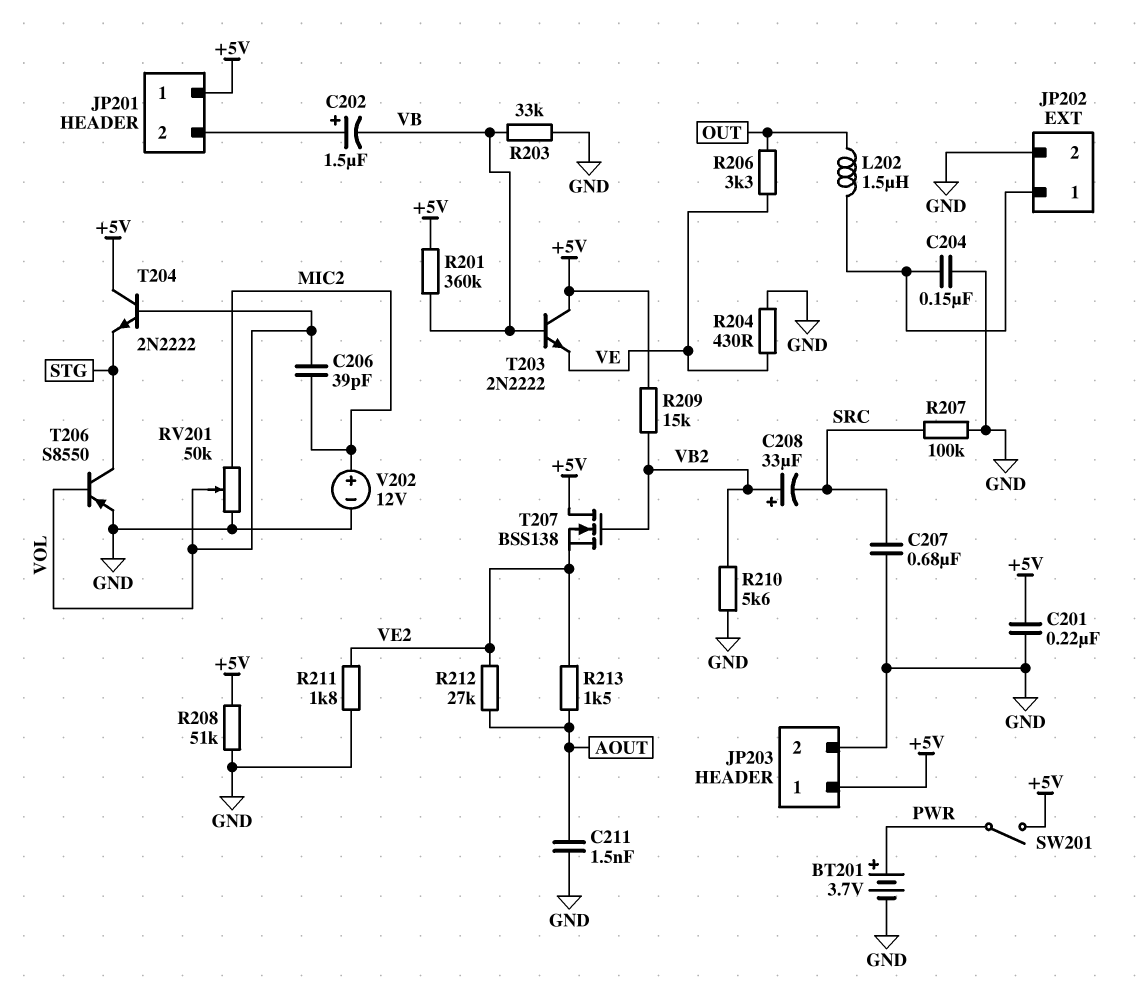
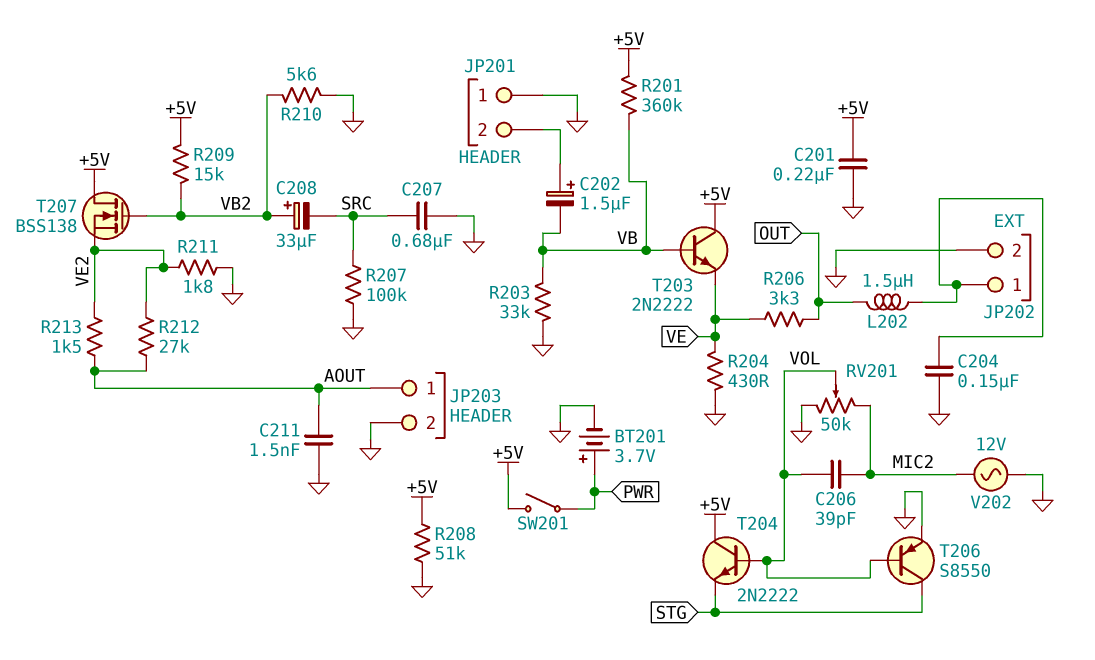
JP201 pin 1: +5V -> GND
JP203 pin 1: +5V -> AOUT
V202: 12V (plus MIC2, minus GND) -> AC 12V (GND, MIC2)

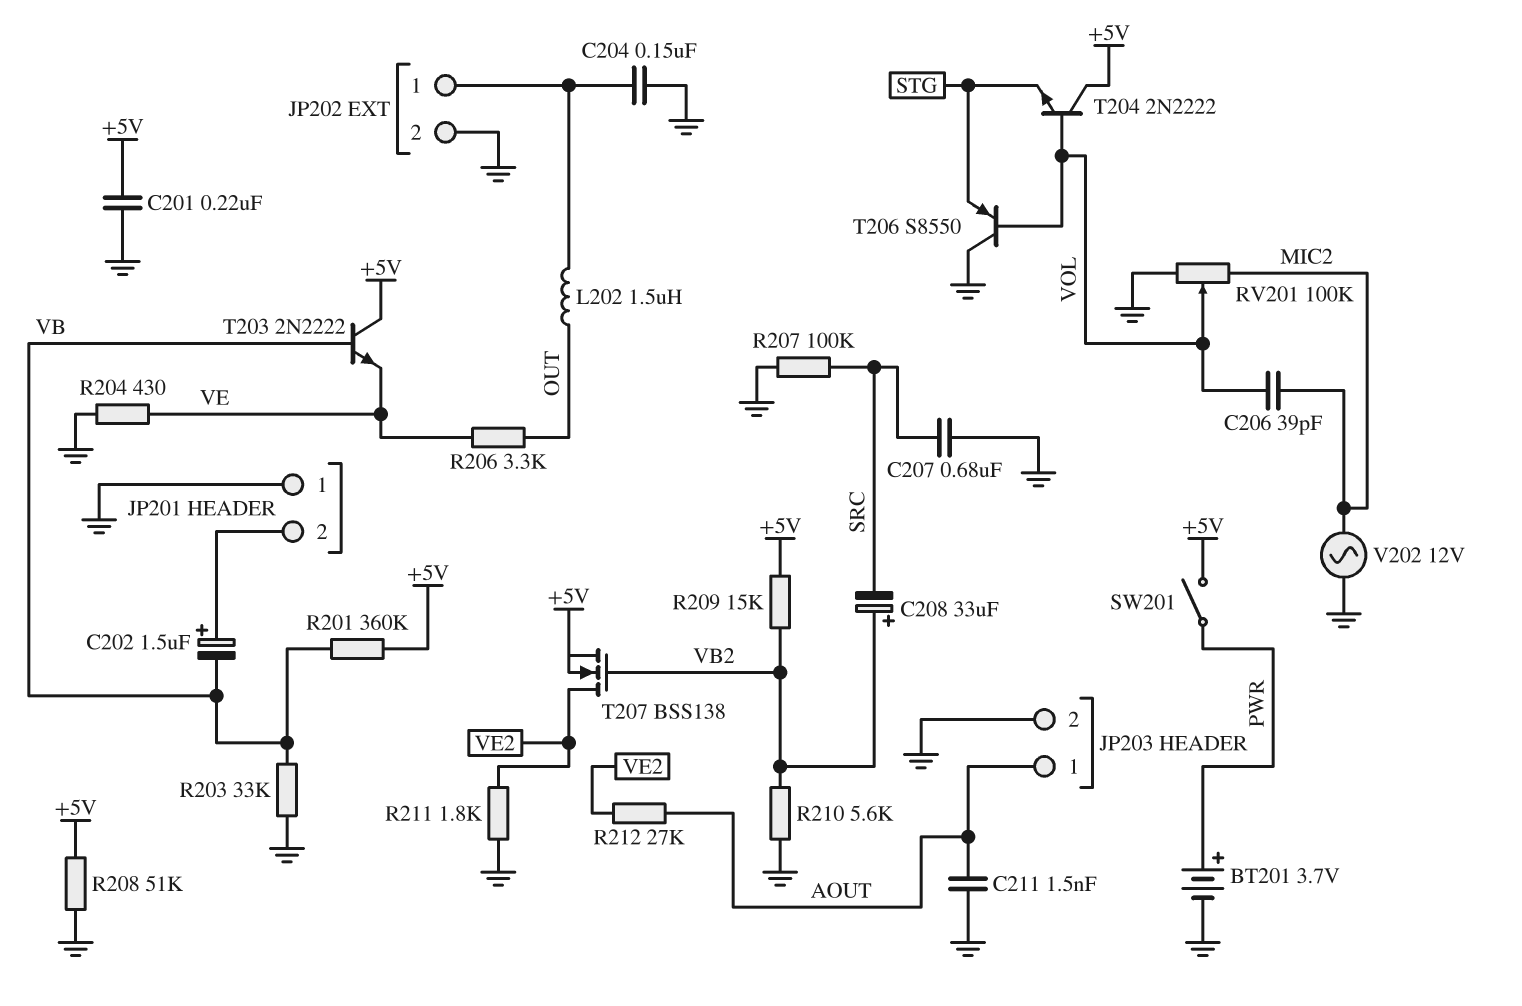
R213: 1.5k (AOUT, VE2) -> none
RV201: 50k (GND, MIC2, wiper VOL) -> 100k (GND, MIC2, wiper VOL)
T206: PNP S8550 (B VOL, C STG, E GND) -> PNP S8550 (B VOL, C GND, E STG)
T207: NMOS BSS138 (G VB2, D +5V, S VE2) -> NMOS BSS138 (G VB2, D VE2, S +5V)

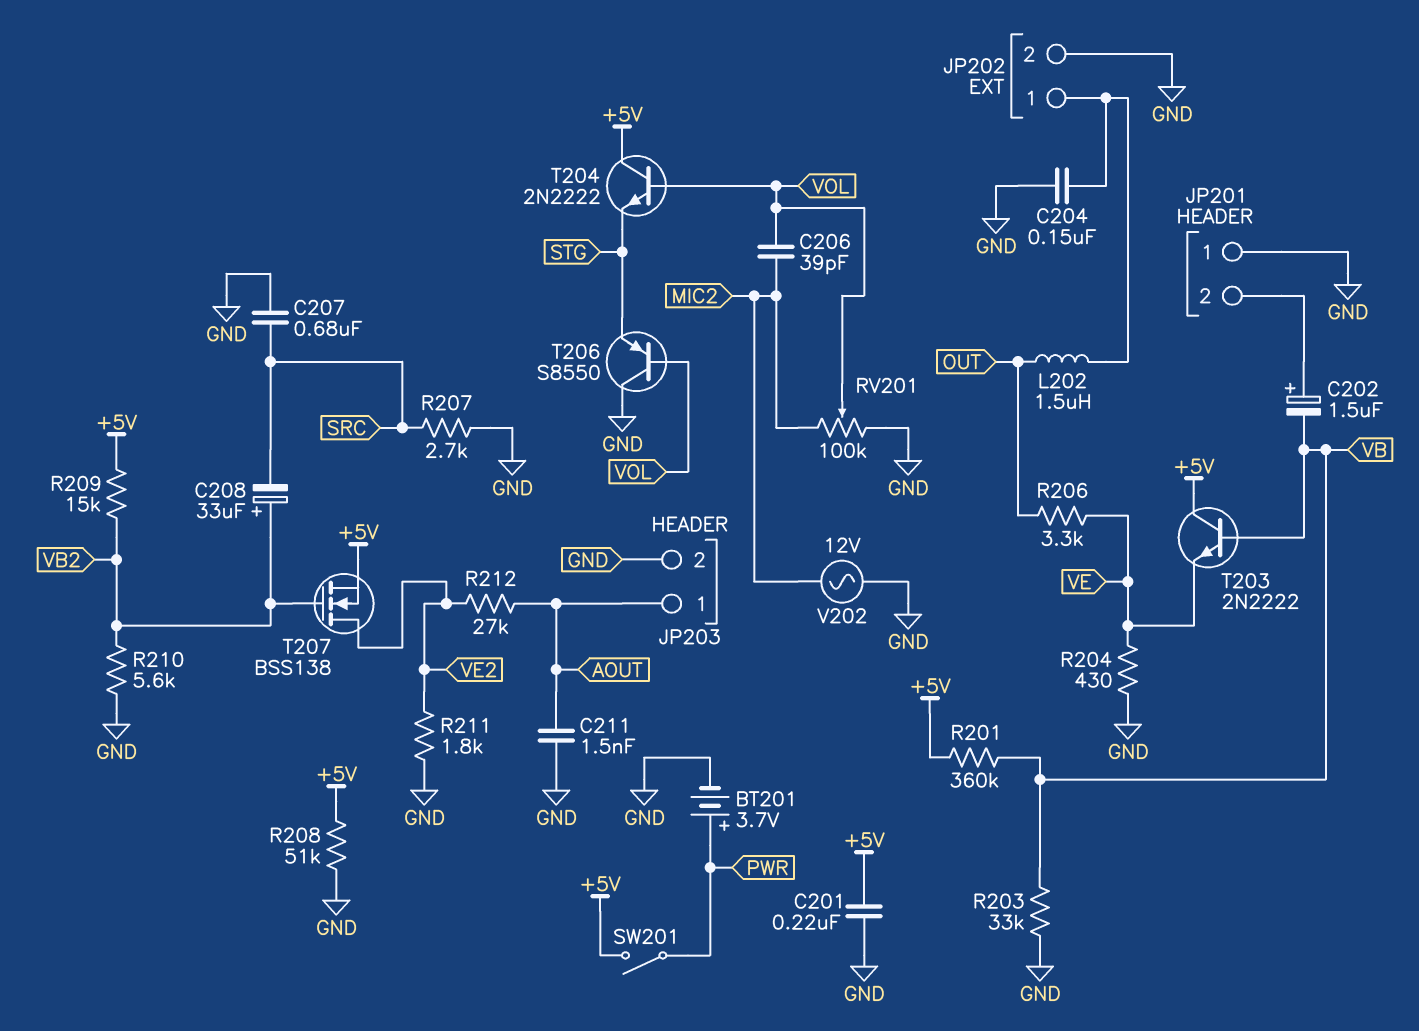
R207: 100k (GND, SRC) -> 2.7k (GND, SRC)

